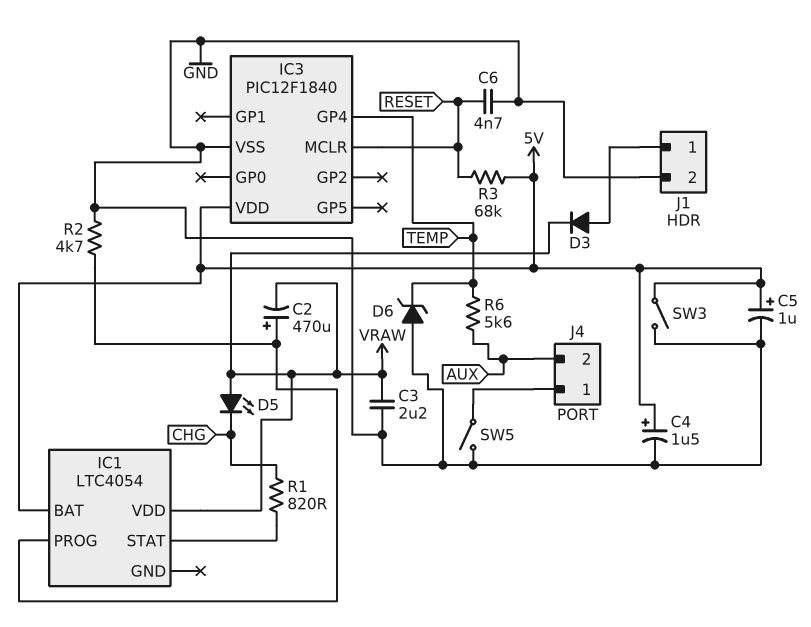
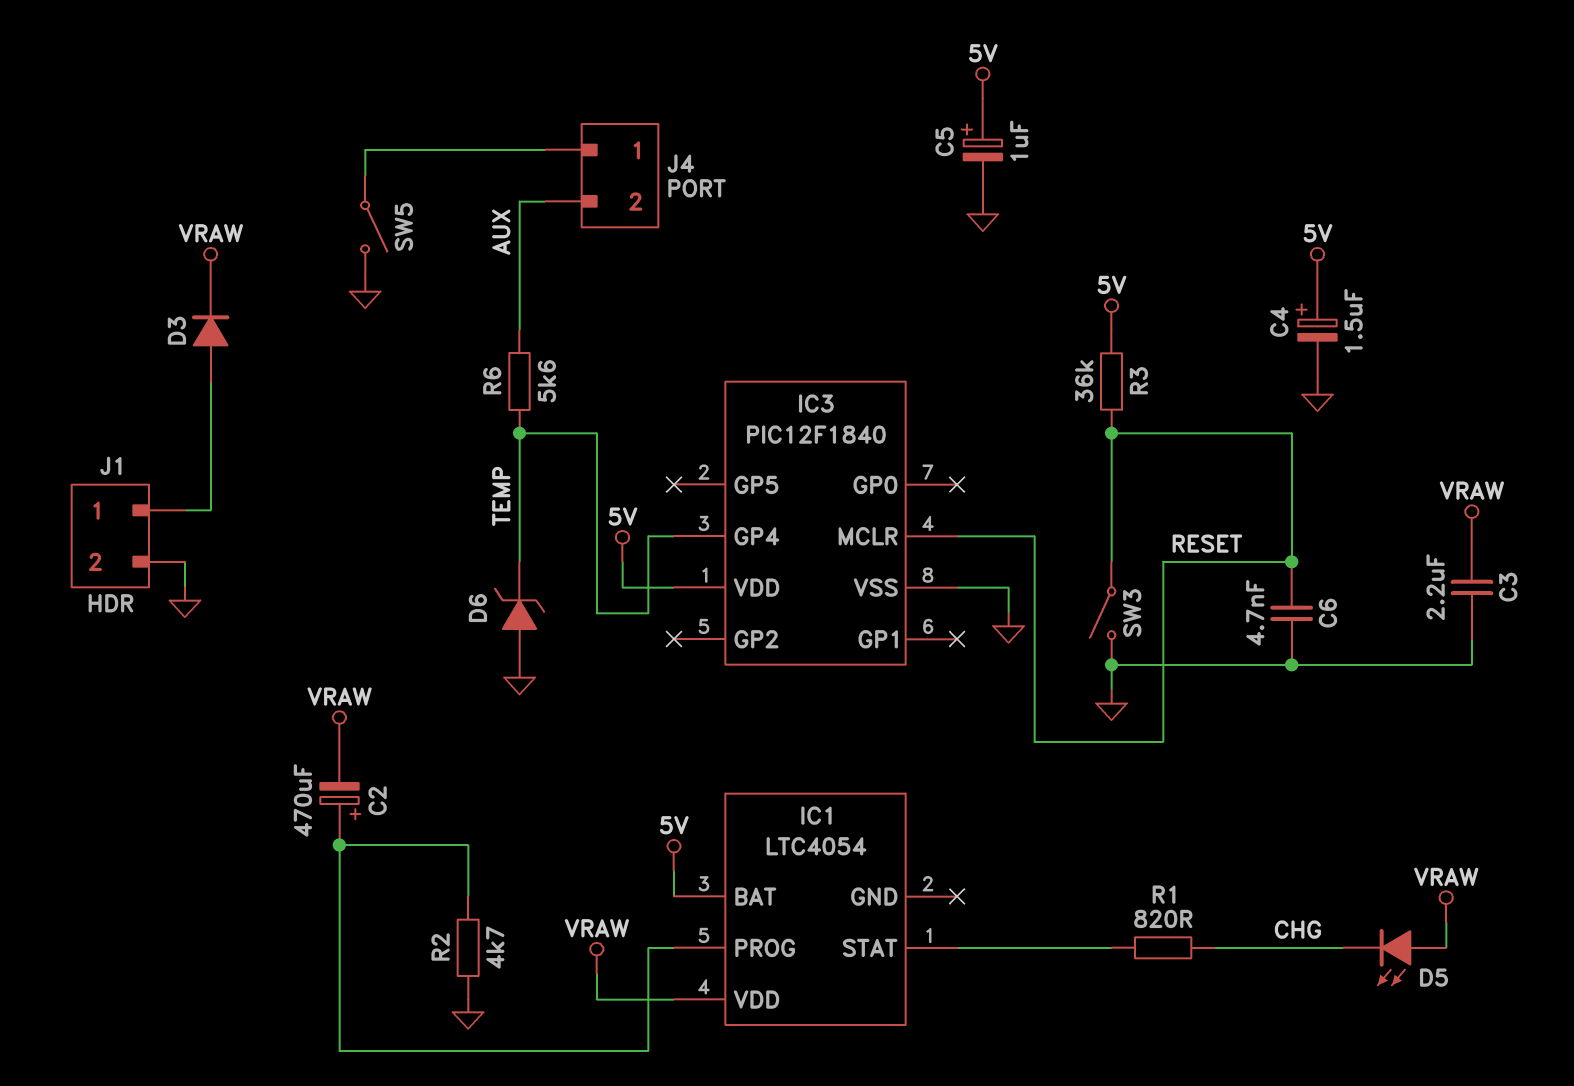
R3: 68k (5V, RESET) -> 36k (5V, RESET)
SW3: switch (5V, GND) -> switch (GND, RESET)

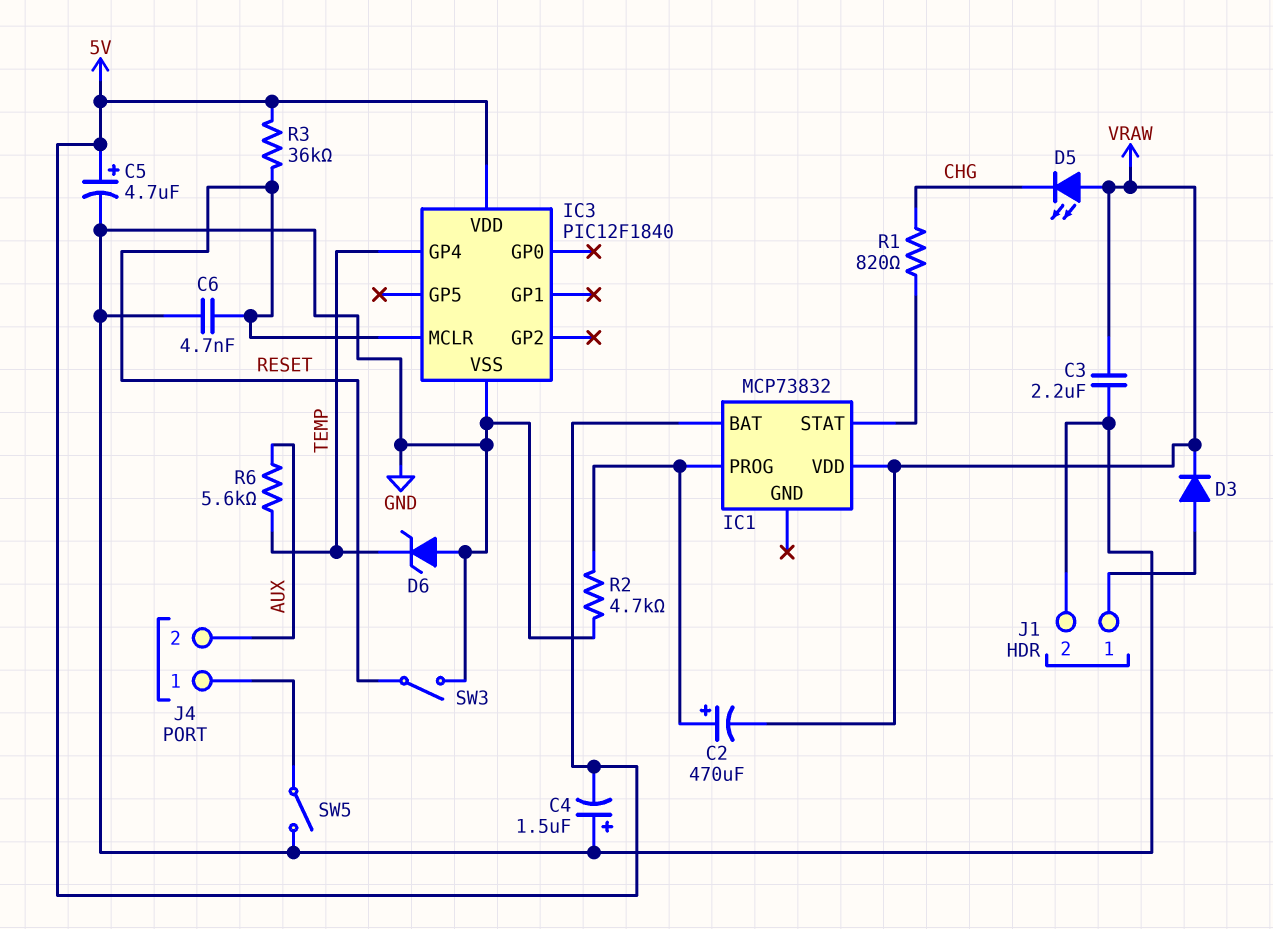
C4: 1.5uF (plus 5V, minus GND) -> 1.5uF (plus GND, minus 5V)
C5: 1uF (plus 5V, minus GND) -> 4.7uF (plus 5V, minus GND)
IC1: LTC4054 -> MCP73832

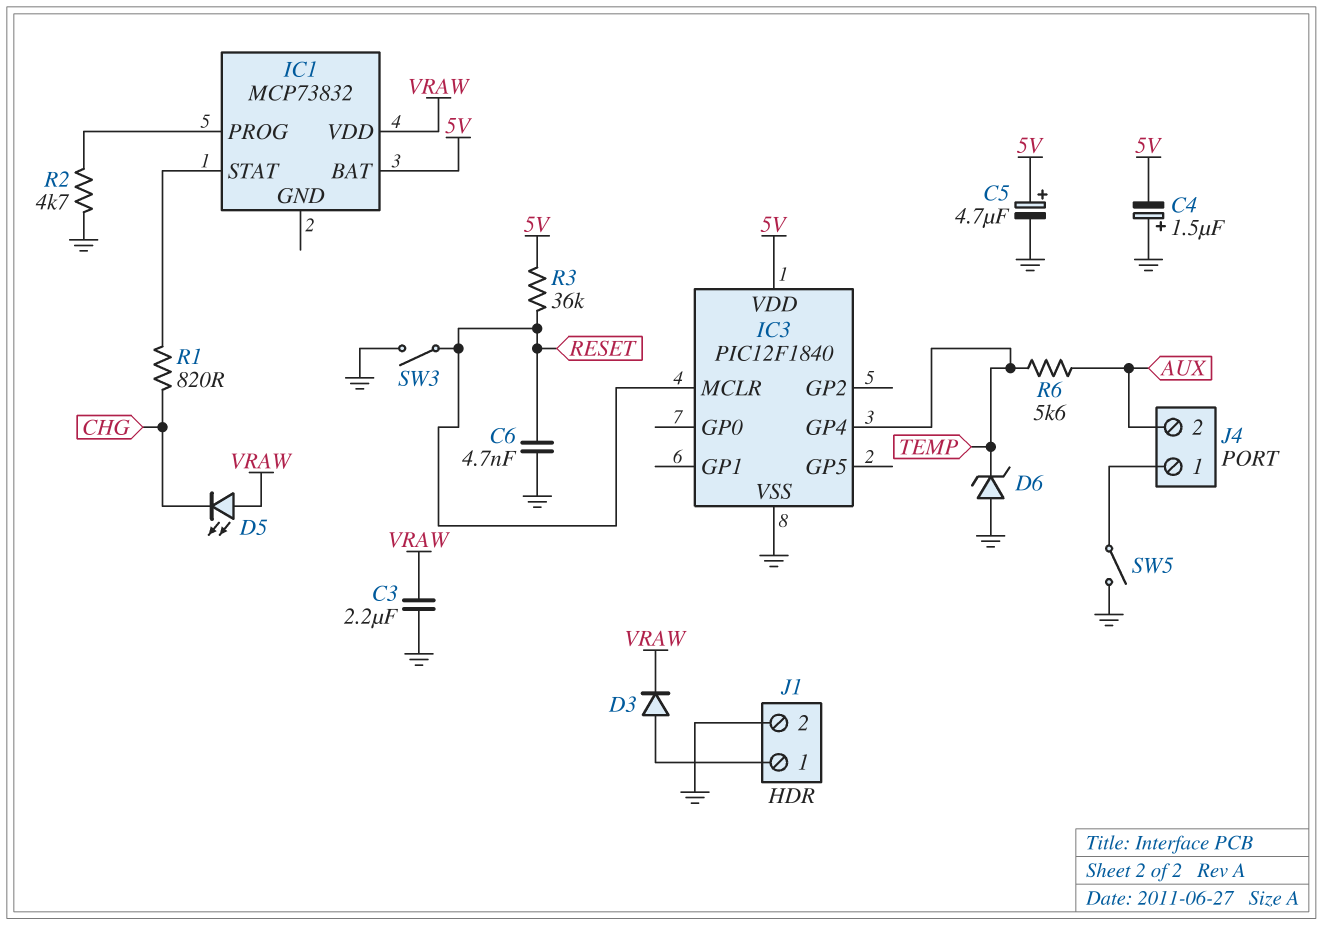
C2: 470uF (plus IC1/PROG, minus VRAW) -> none

